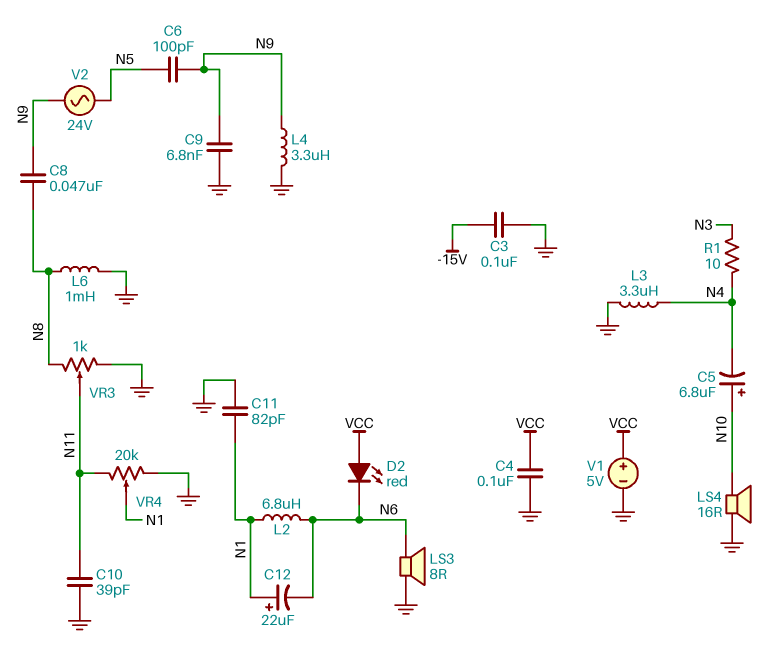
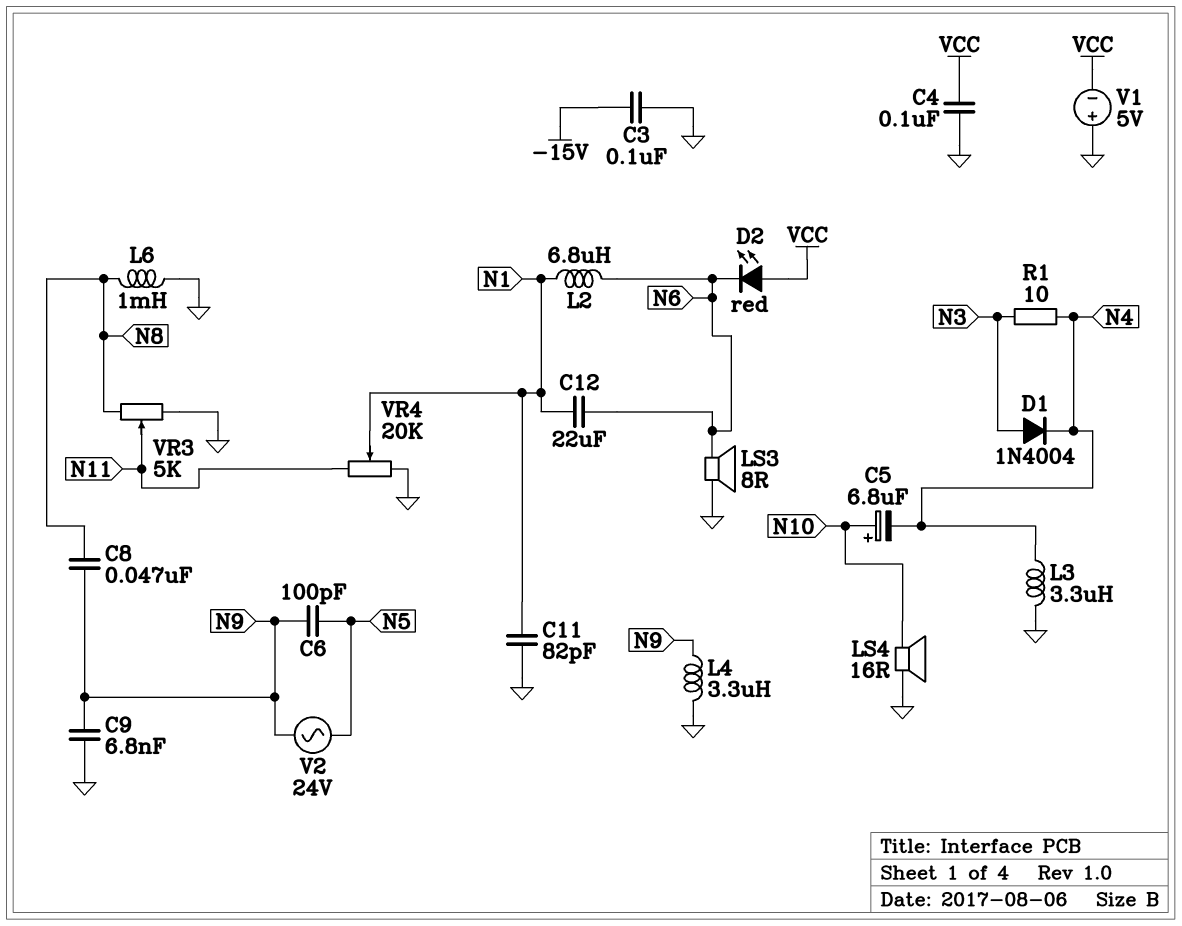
C10: 39pF (GND, N11) -> none
C12: 22uF (plus N1, minus N6) -> 22uF (N1, N6)
D1: none -> diode 1N4004 (A N3, K N4)
V1: 5V (plus VCC, minus GND) -> 5V (plus GND, minus VCC)
VR3: 1k (GND, N8, wiper N11) -> 5k (GND, N8, wiper N11)

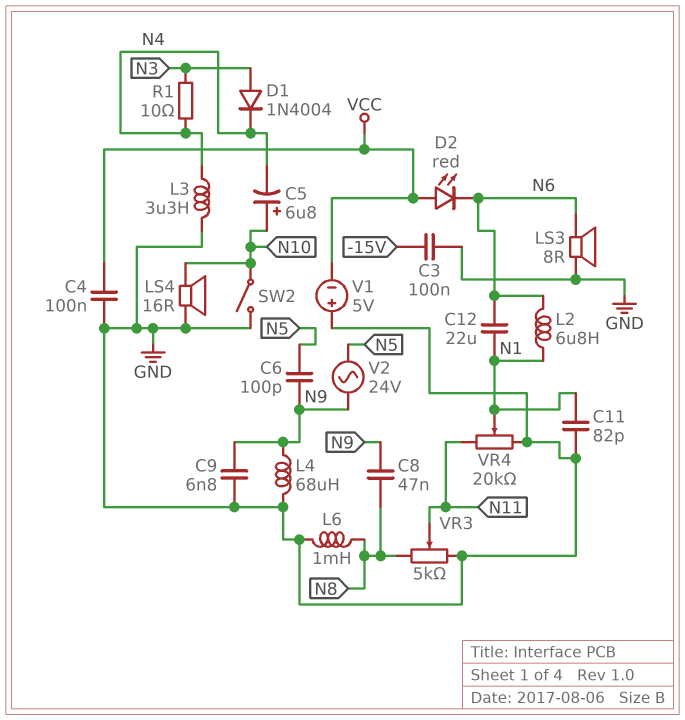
L4: 3.3uH (GND, N9) -> 68uH (GND, N9)
SW2: none -> switch (GND, N10)

